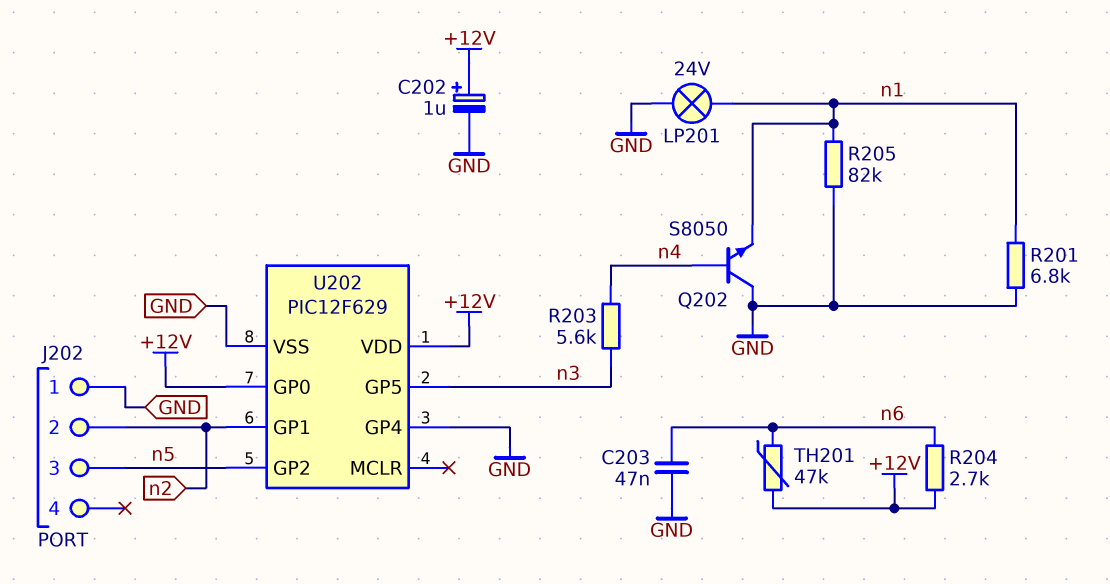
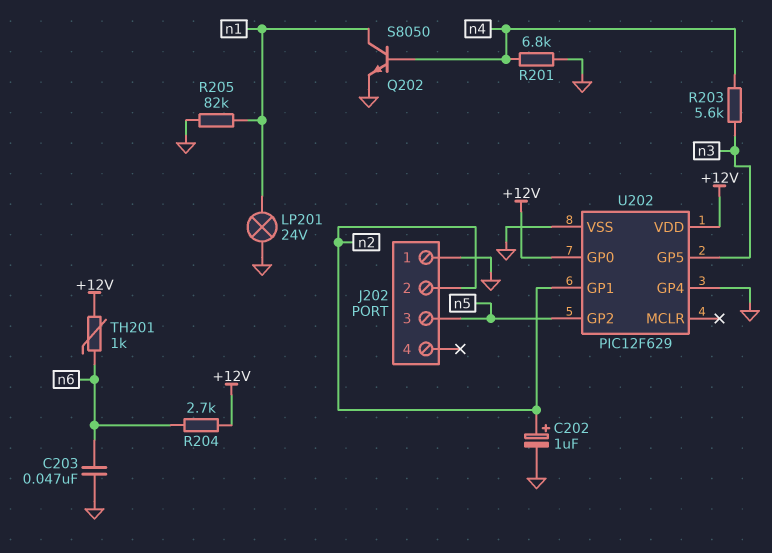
C202: 1uF (plus +12V, minus GND) -> 1uF (plus n2, minus GND)
Q202: NPN S8050 (B n4, C GND, E n1) -> NPN S8050 (B n4, C n1, E GND)
R201: 6.8k (GND, n1) -> 6.8k (GND, n4)
TH201: 47k (+12V, n6) -> 1k (+12V, n6)

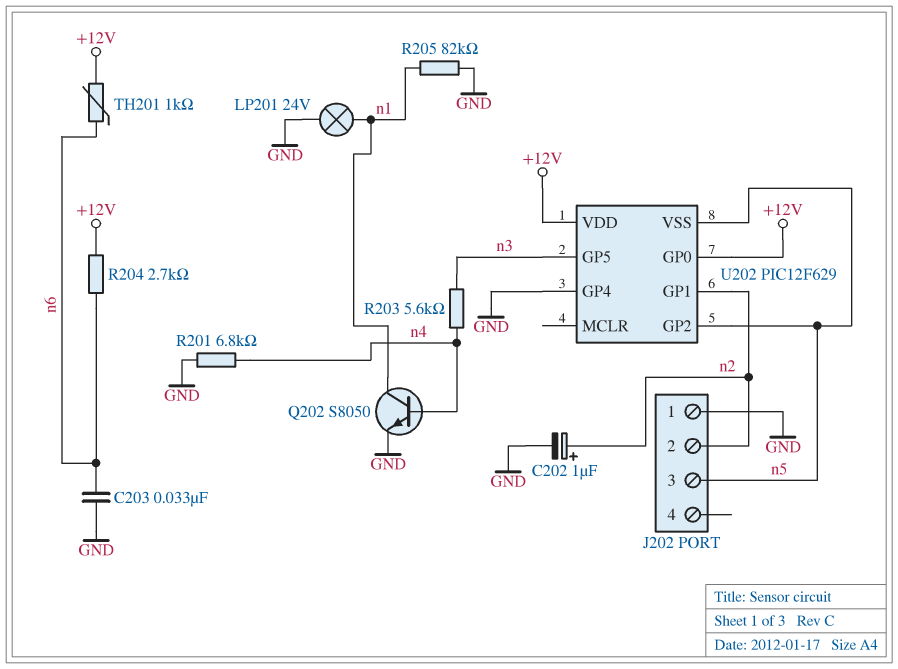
C203: 47nF (GND, n6) -> 33nF (GND, n6)
U202 pin VSS: GND -> n5

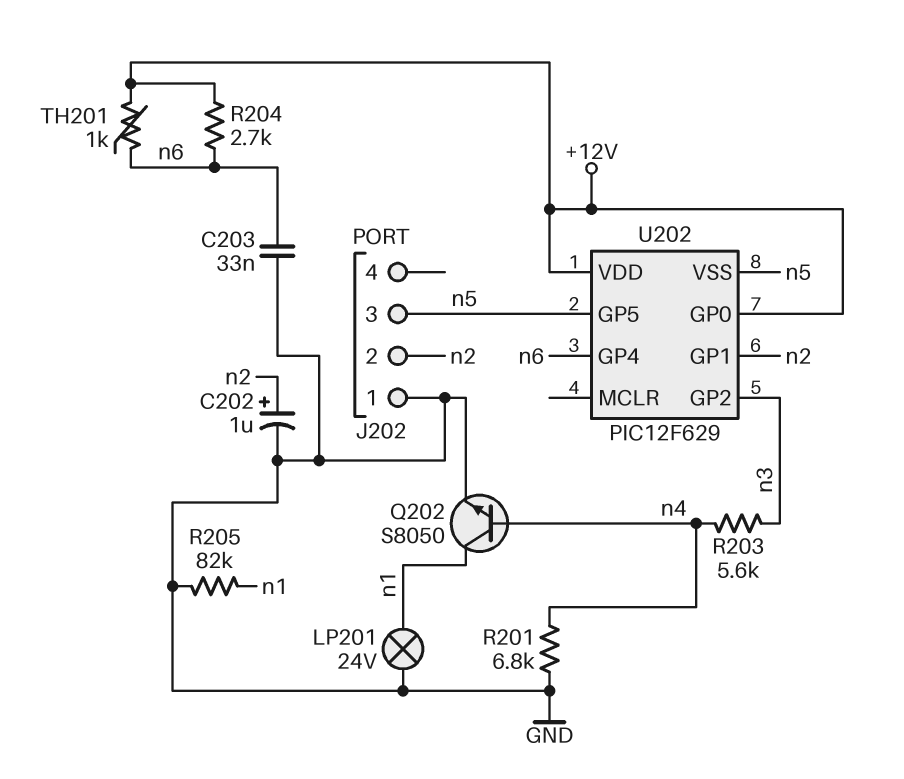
U202 pin GP2: n5 -> n3
U202 pin GP4: GND -> n6
U202 pin GP5: n3 -> n5

